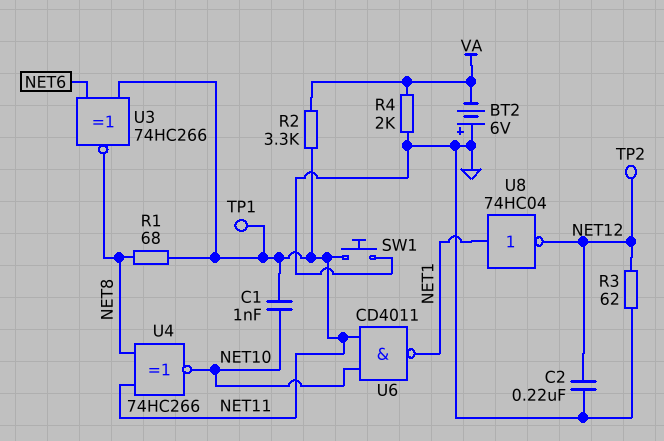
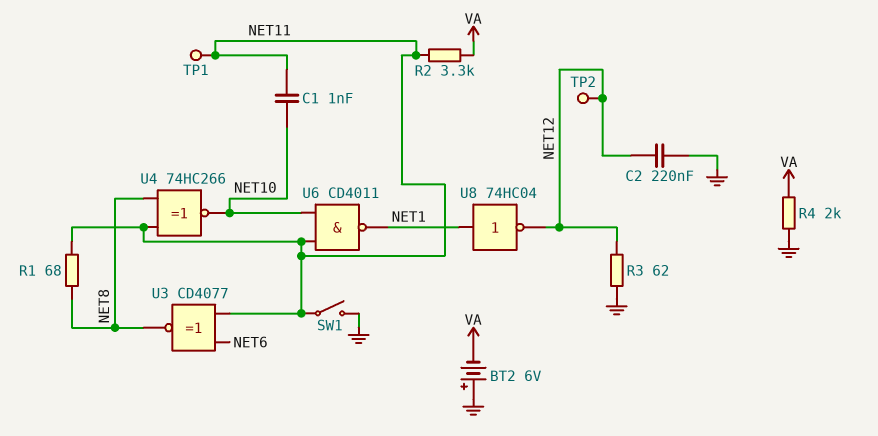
SW1: button (GND, NET11) -> switch (GND, NET11)
U3: XNOR 74HC266 (in NET6, in NET11, out NET8) -> XNOR CD4077 (in NET6, in NET11, out NET8)

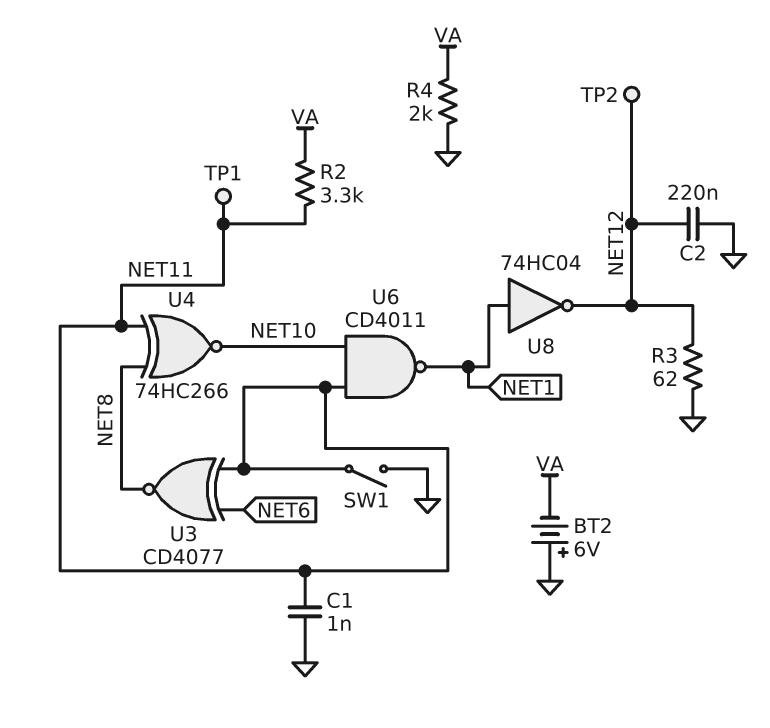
C1: 1nF (NET10, NET11) -> 1nF (GND, NET11)
R1: 68 (NET8, NET11) -> none

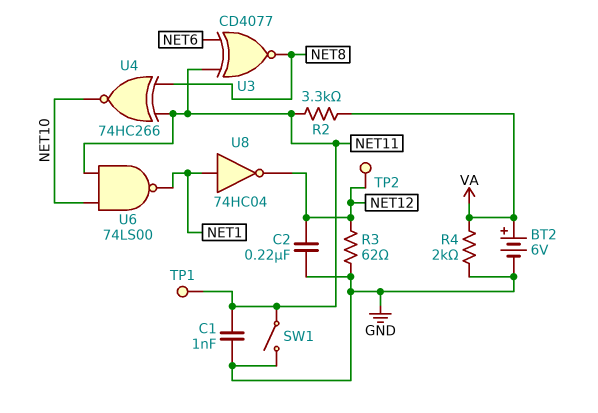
BT2: 6V (plus GND, minus VA) -> 6V (plus VA, minus GND)
U6: NAND CD4011 (in NET10, in NET11, out NET1) -> NAND 74LS00 (in NET10, in NET11, out NET1)

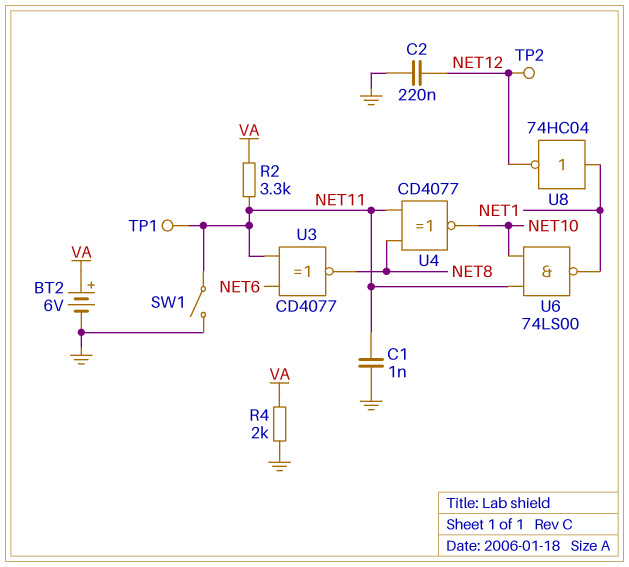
R3: 62 (GND, NET12) -> none
U4: XNOR 74HC266 (in NET8, in NET11, out NET10) -> XNOR CD4077 (in NET8, in NET11, out NET10)

